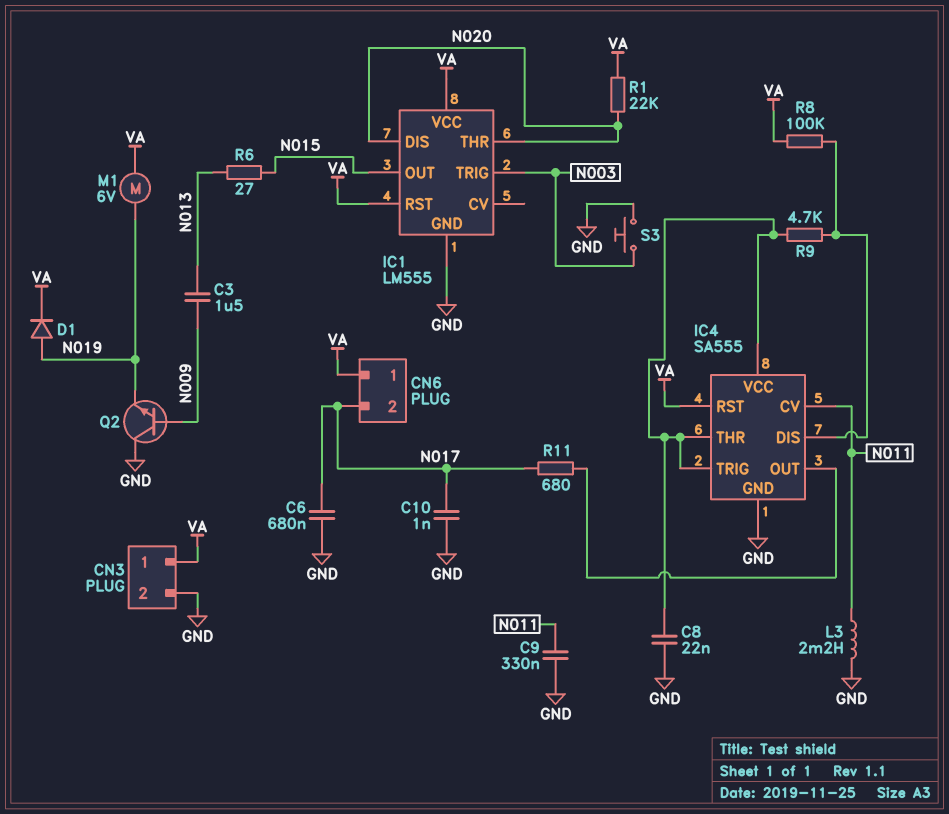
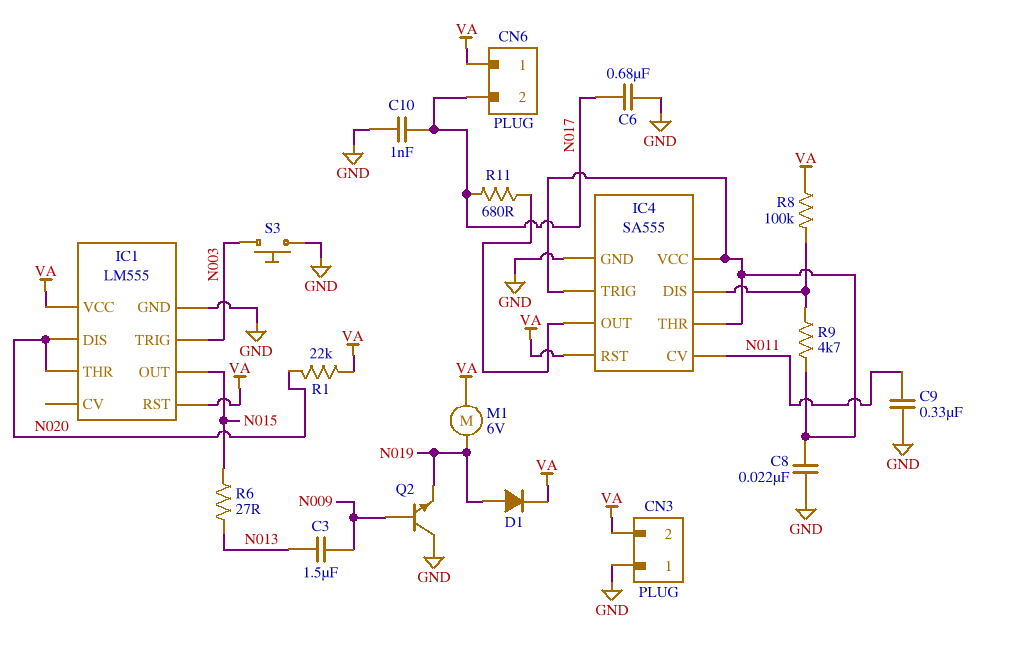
CN3 pin 1: VA -> GND
CN3 pin 2: GND -> VA
L3: 2.2mH (GND, N011) -> none

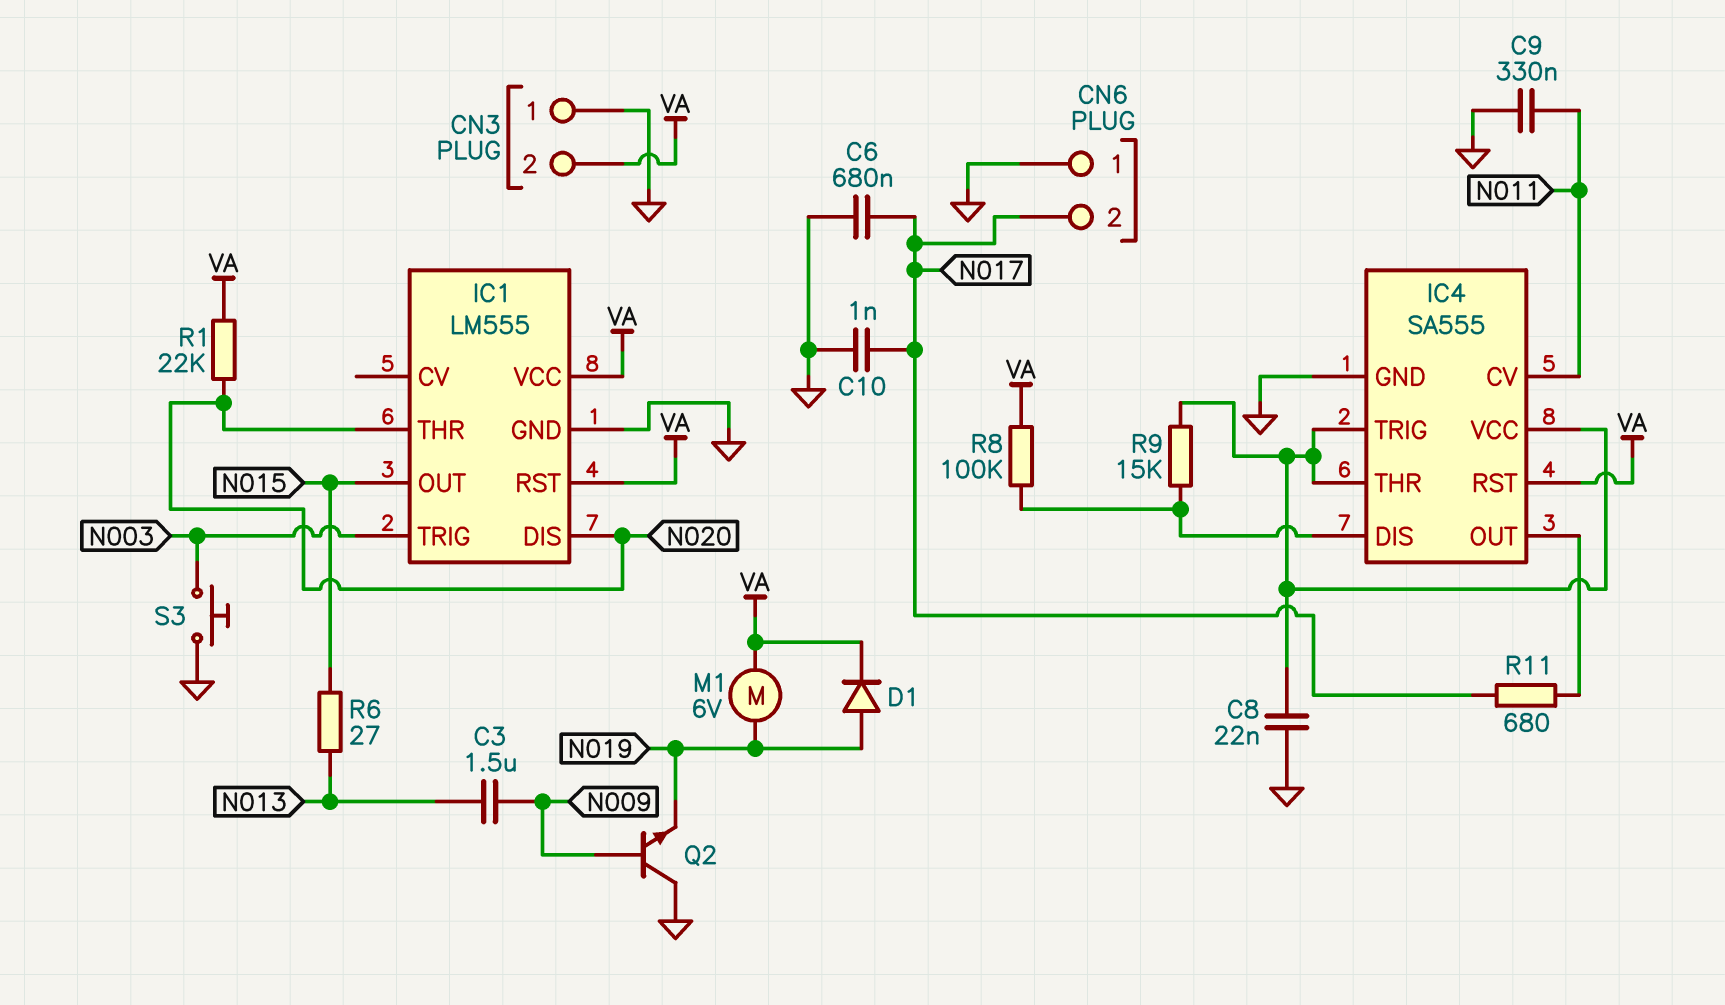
CN6 pin 1: VA -> GND
R9: 4.7k (IC4/DIS, IC4/THR) -> 15k (IC4/DIS, IC4/THR)

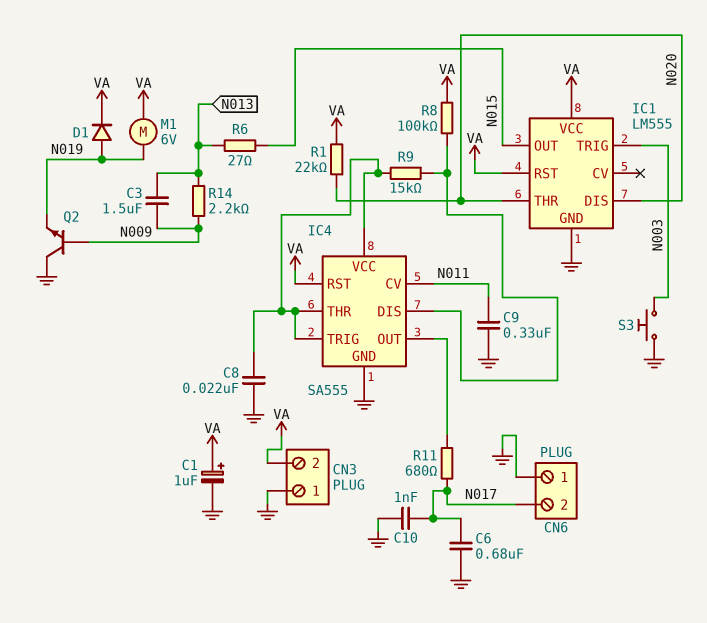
C1: none -> 1uF (plus VA, minus GND)
R14: none -> 2.2k (N009, N013)

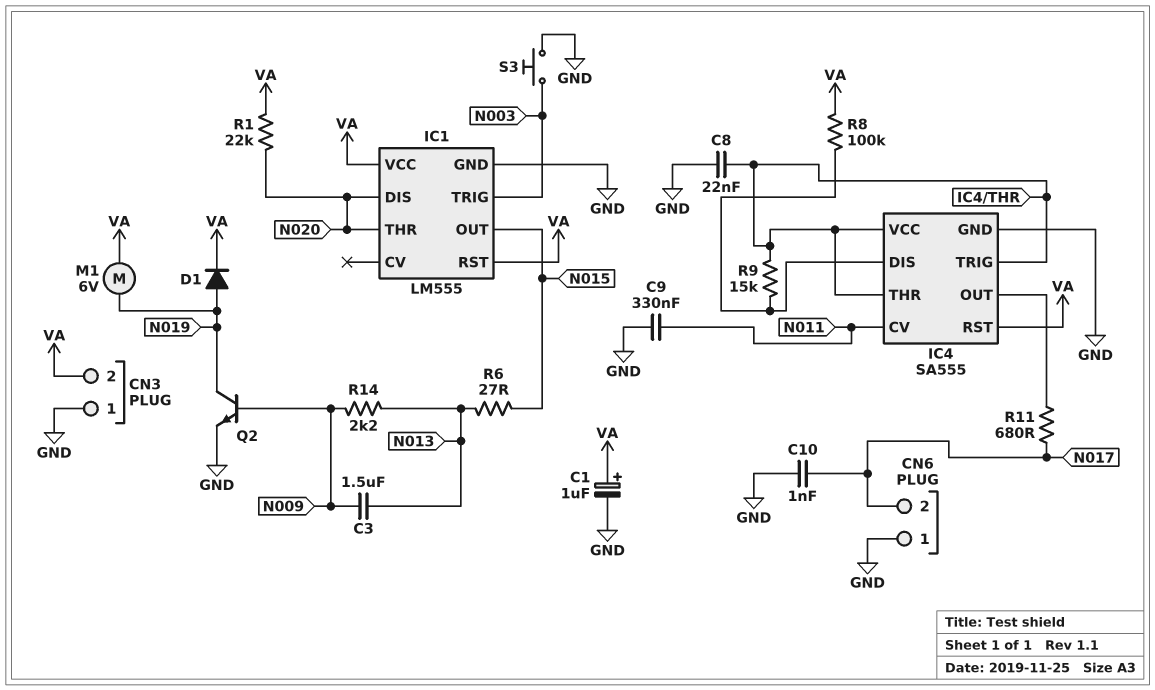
C6: 680nF (GND, N017) -> none
Q2: NPN (B N009, C GND, E N019) -> NPN (B N009, C N019, E GND)

